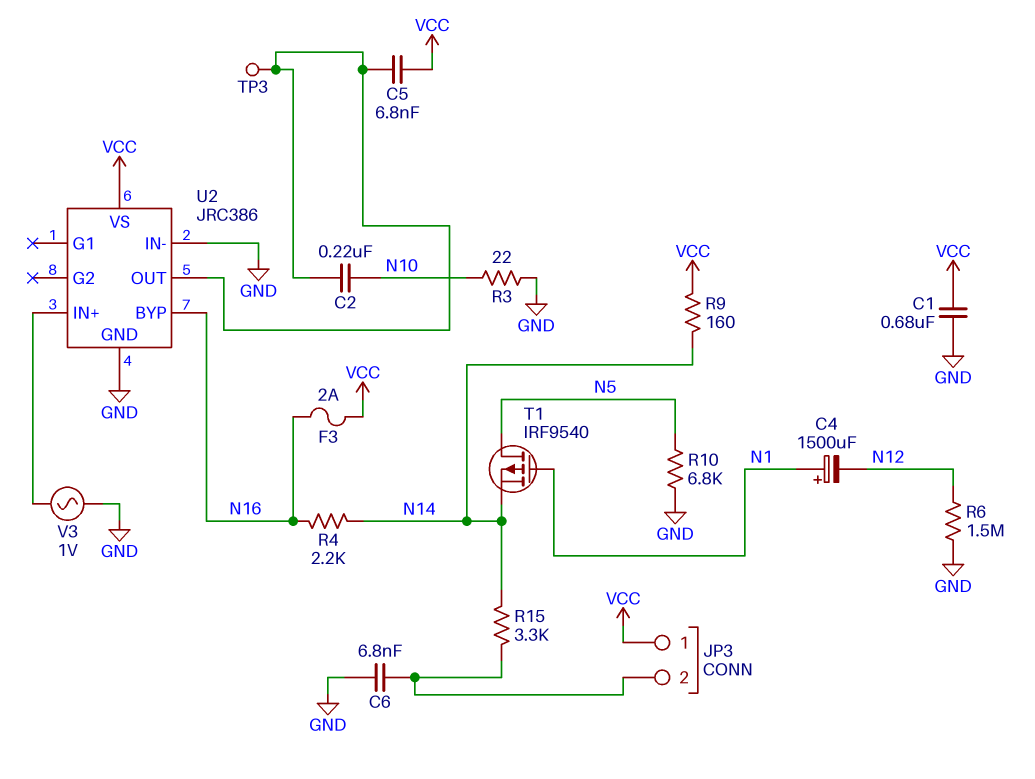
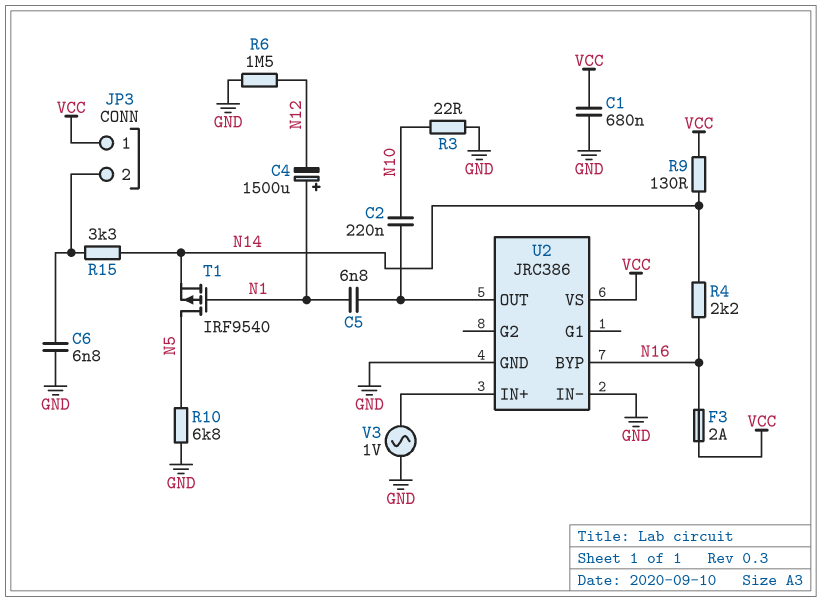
C5: 6.8nF (U2/OUT, VCC) -> 6.8nF (N1, U2/OUT)
R9: 160 (N14, VCC) -> 130 (N14, VCC)
TP3: test point (U2/OUT) -> none

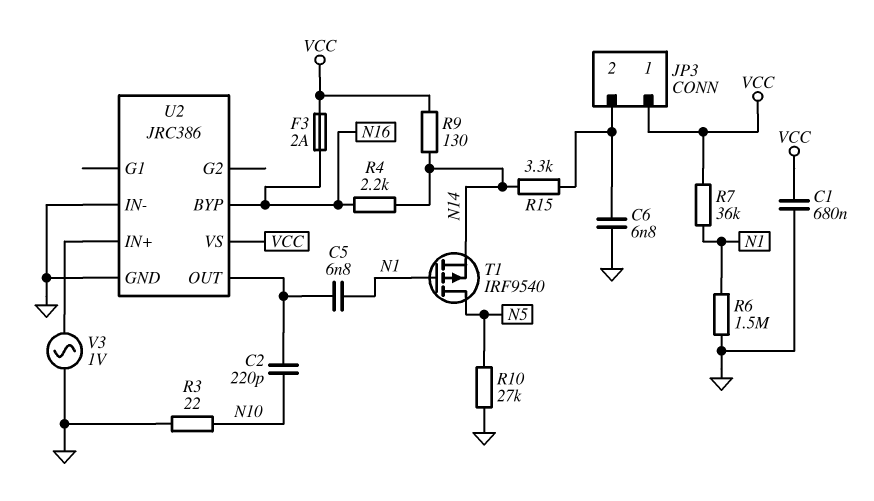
C2: 220nF (N10, U2/OUT) -> 220pF (N10, U2/OUT)
C4: 1500uF (plus N1, minus N12) -> none
R6: 1.5M (GND, N12) -> 1.5M (GND, N1)
R7: none -> 36k (N1, VCC)
R10: 6.8k (GND, N5) -> 27k (GND, N5)

